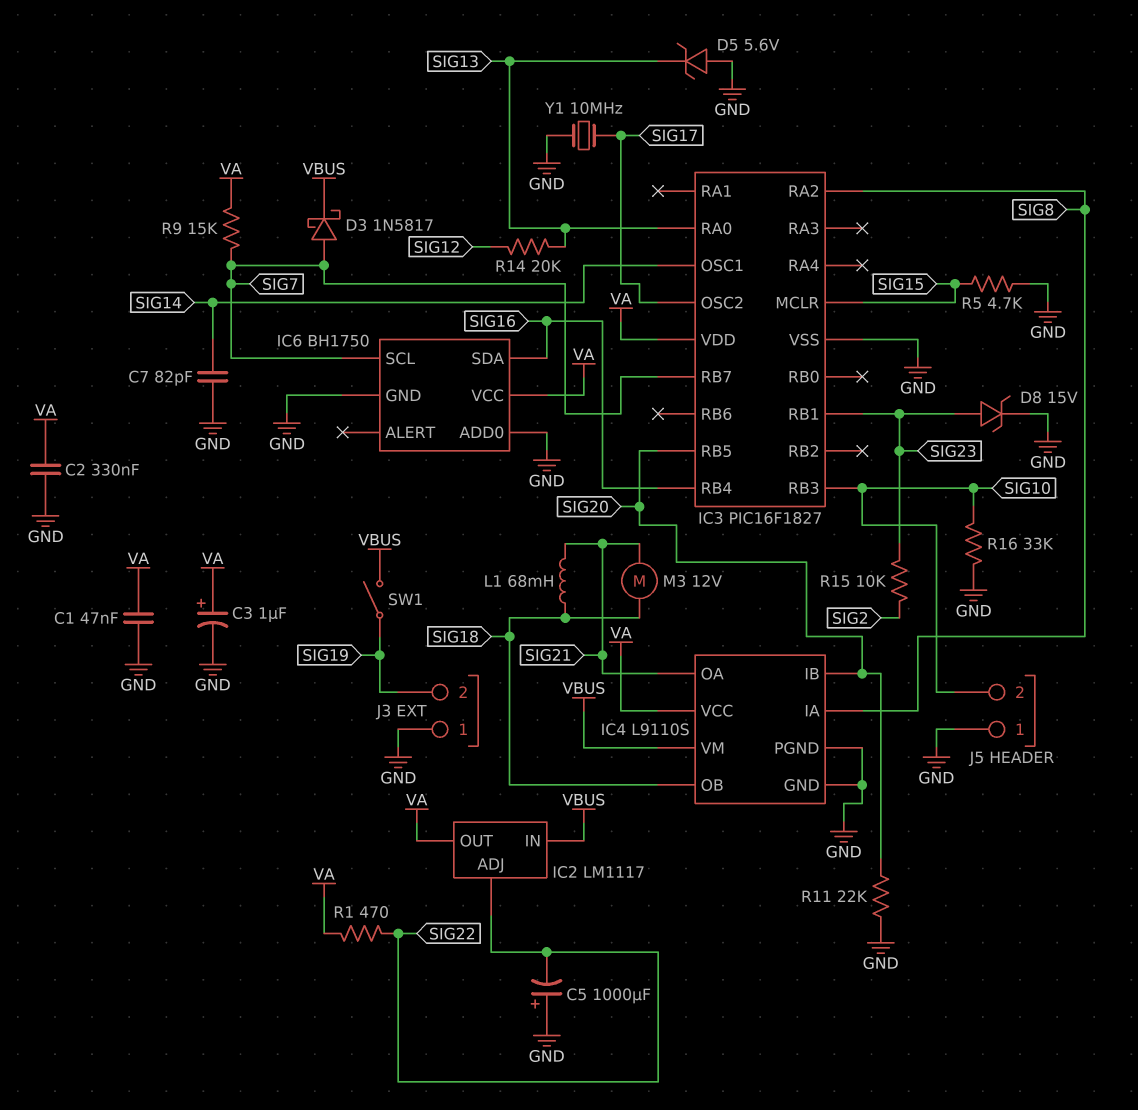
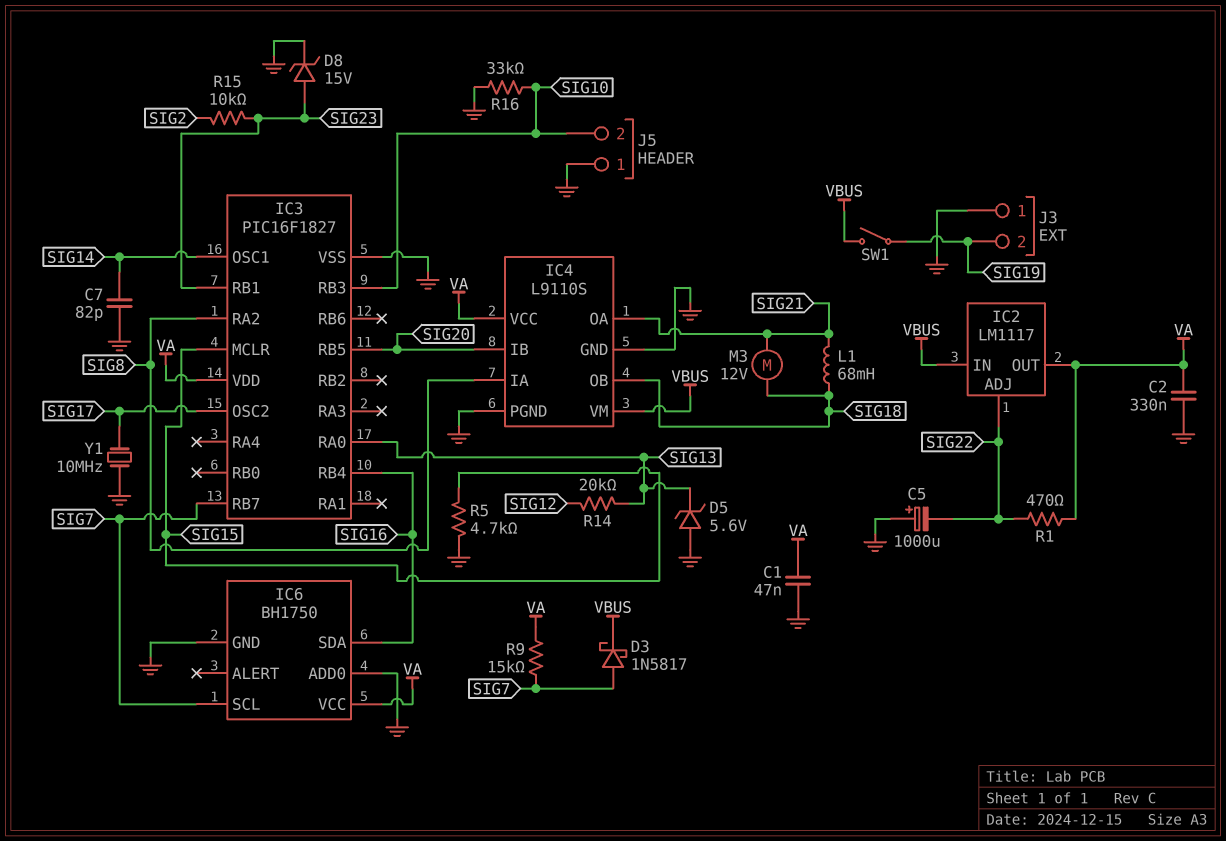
C3: 1uF (plus VA, minus GND) -> none
R11: 22k (GND, SIG20) -> none

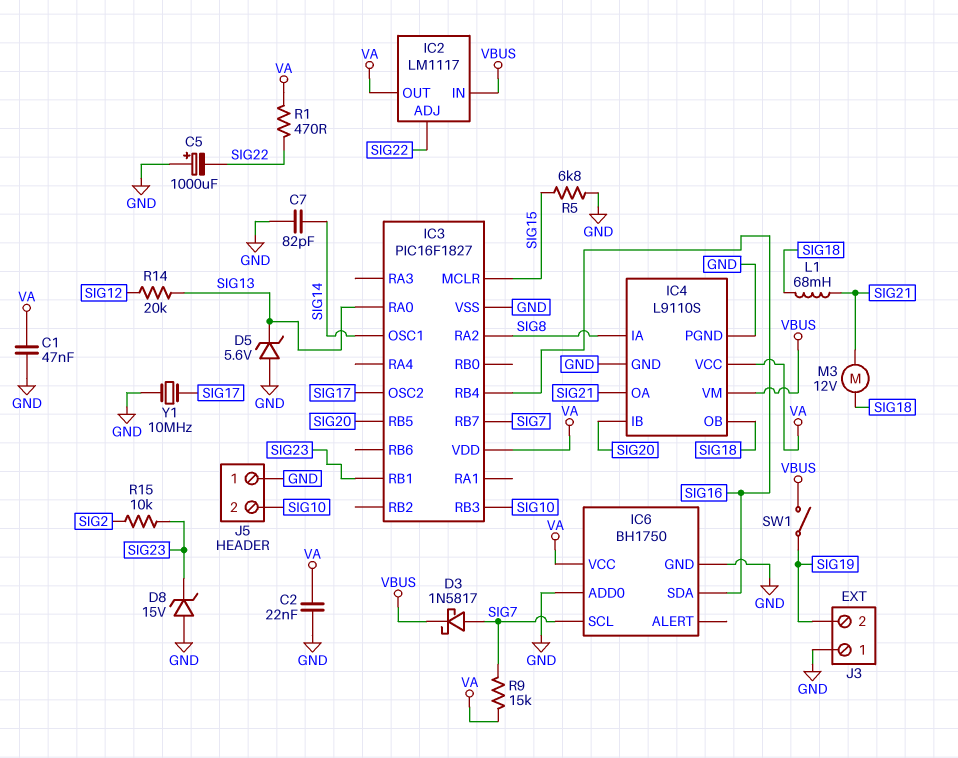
C2: 330nF (GND, VA) -> 22nF (GND, VA)
D8: zener 15V (A SIG23, K GND) -> zener 15V (A GND, K SIG23)
R5: 4.7k (GND, SIG15) -> 6.8k (GND, SIG15)
R16: 33k (GND, SIG10) -> none

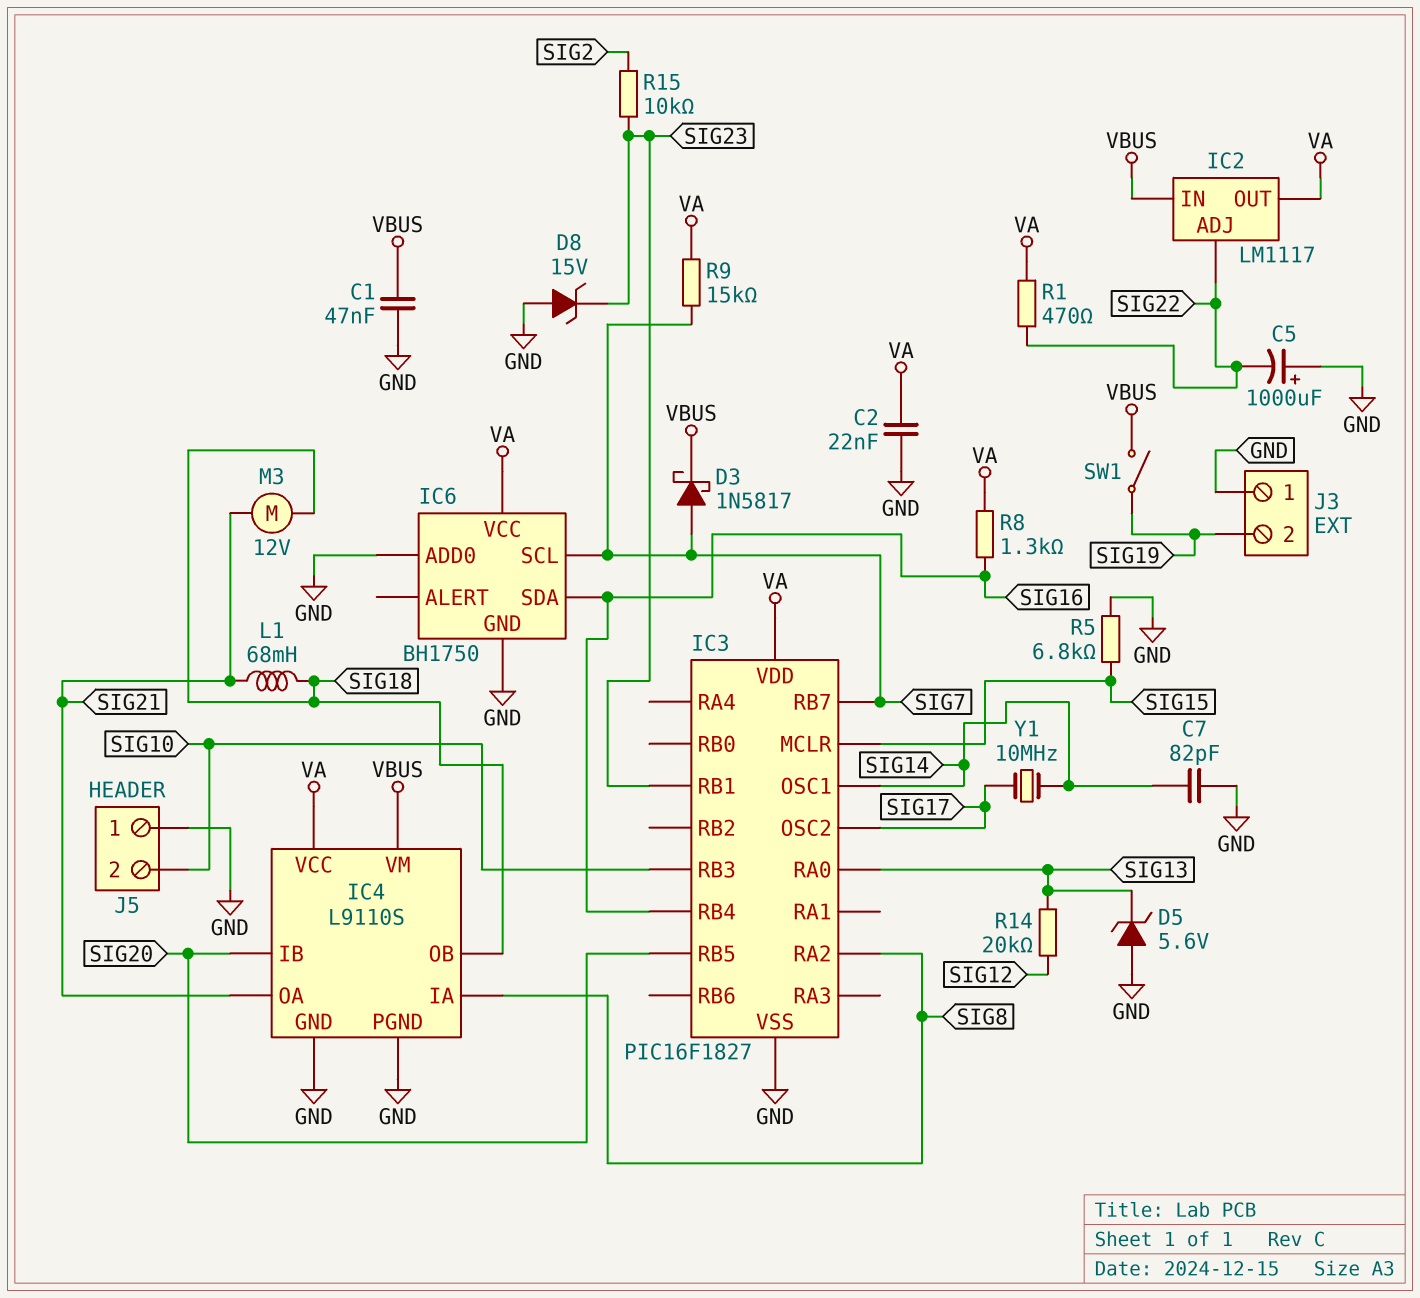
C1: 47nF (GND, VA) -> 47nF (GND, VBUS)
R8: none -> 1.3k (SIG16, VA)
Y1: 10MHz (GND, SIG17) -> 10MHz (SIG14, SIG17)

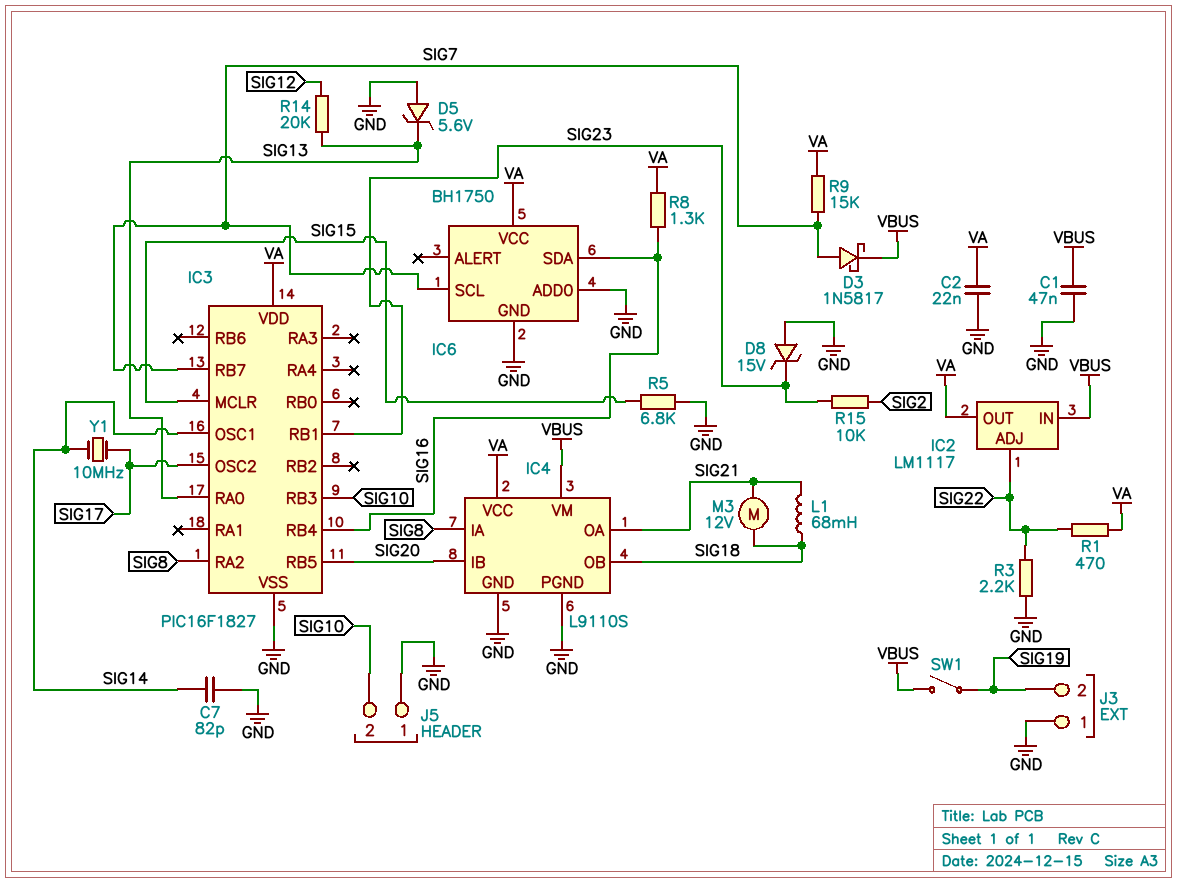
C5: 1000uF (plus GND, minus SIG22) -> none
R3: none -> 2.2k (GND, SIG22)

